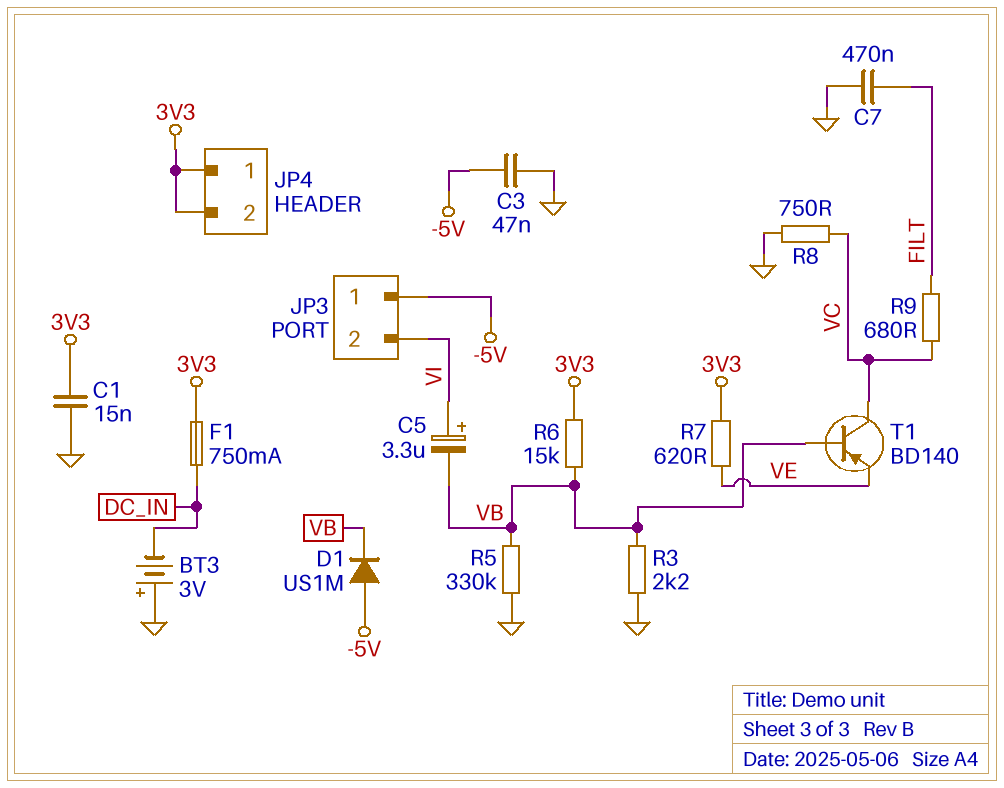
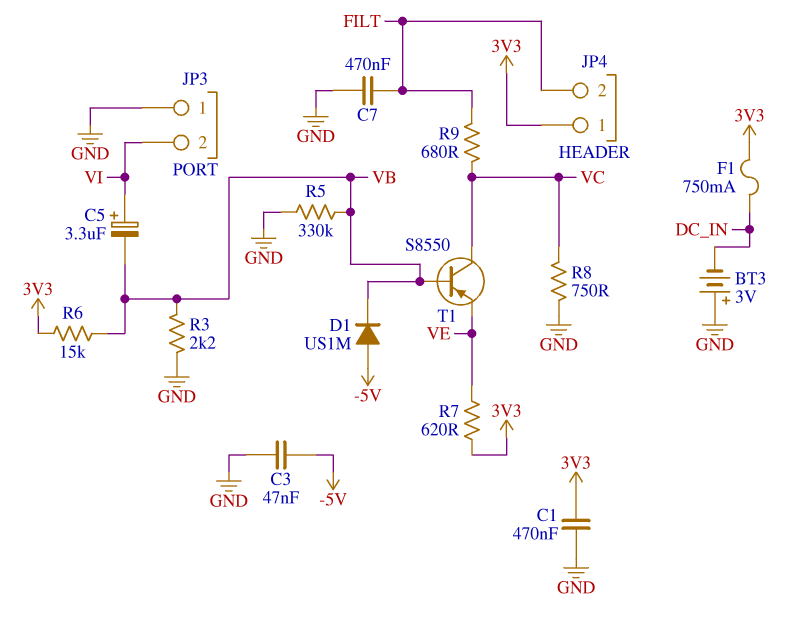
C1: 15nF (3V3, GND) -> 470nF (3V3, GND)
JP3 pin 1: -5V -> GND
JP4 pin 2: 3V3 -> FILT
T1: PNP BD140 (B VB, C VC, E VE) -> PNP S8550 (B VB, C VC, E VE)

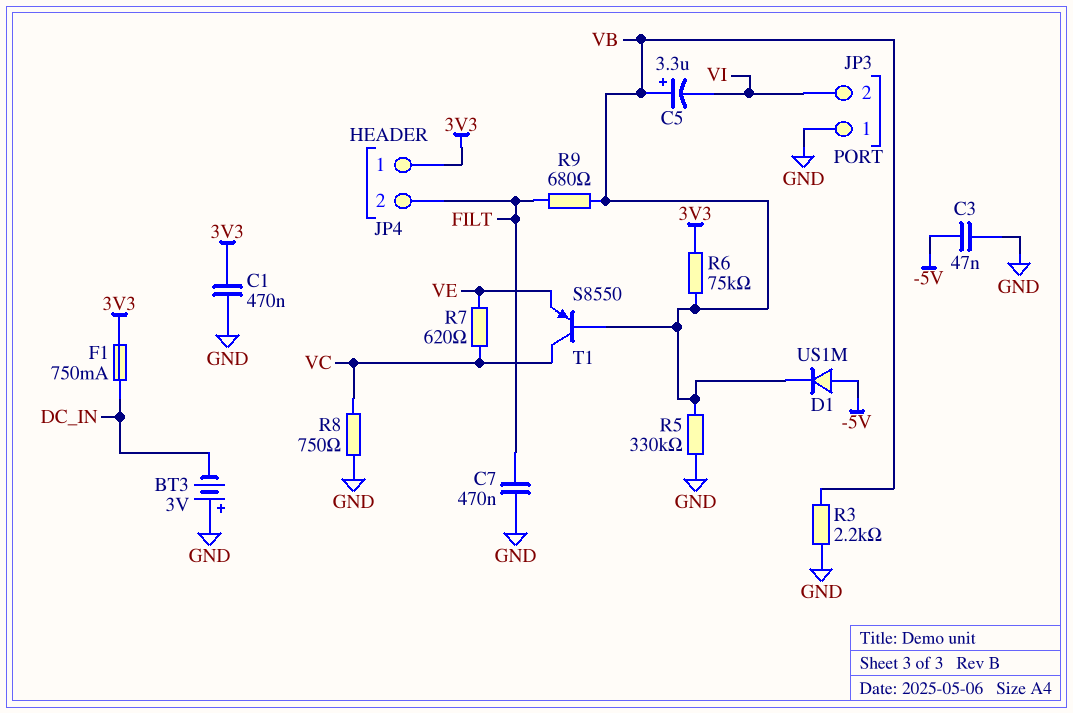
C5: 3.3uF (plus VI, minus VB) -> 3.3uF (plus VB, minus VI)
R6: 15k (3V3, VB) -> 75k (3V3, VB)
R7: 620 (3V3, VE) -> 620 (VC, VE)
R9: 680 (FILT, VC) -> 680 (FILT, VB)

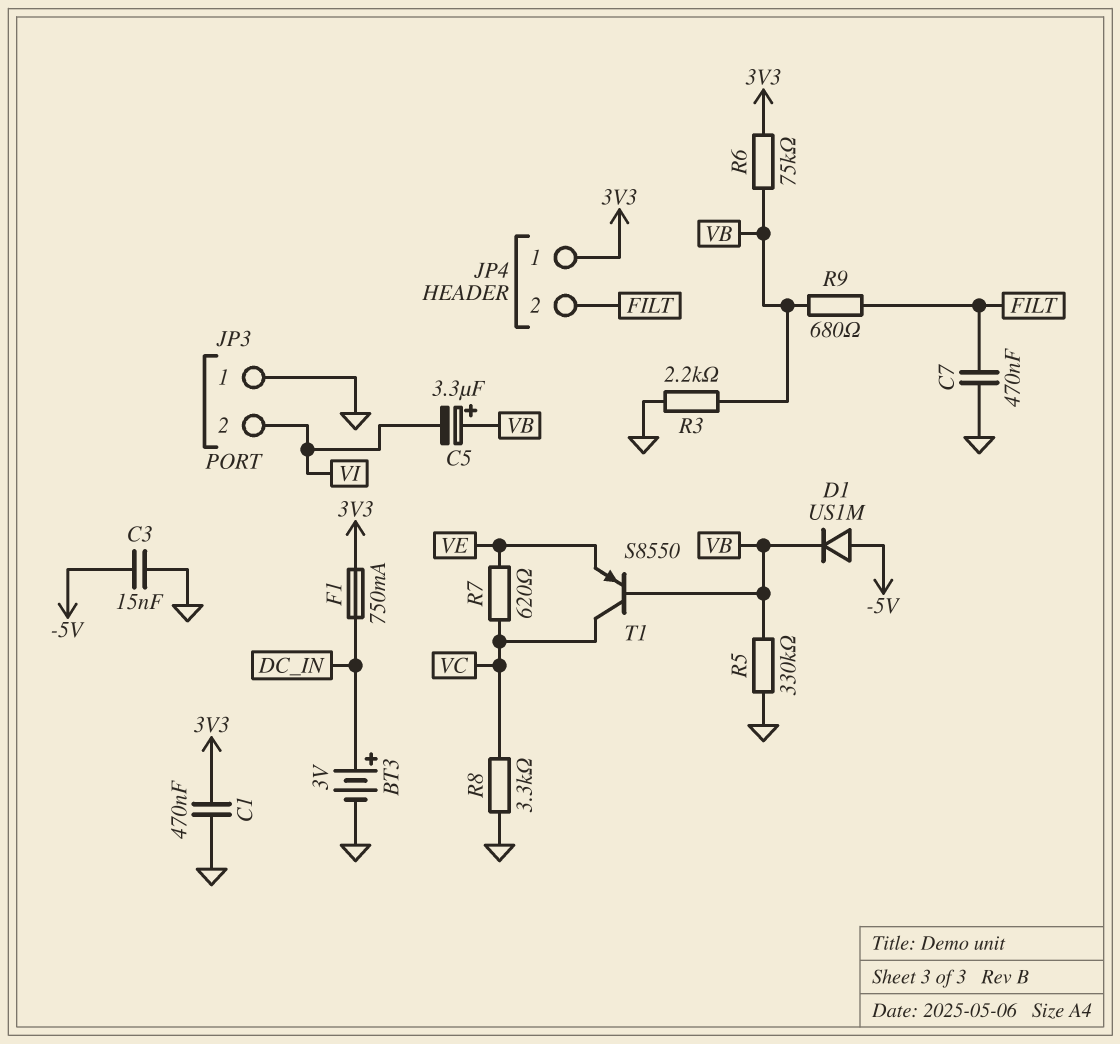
BT3: 3V (plus GND, minus DC_IN) -> 3V (plus DC_IN, minus GND)
C3: 47nF (-5V, GND) -> 15nF (-5V, GND)
R8: 750 (GND, VC) -> 3.3k (GND, VC)

